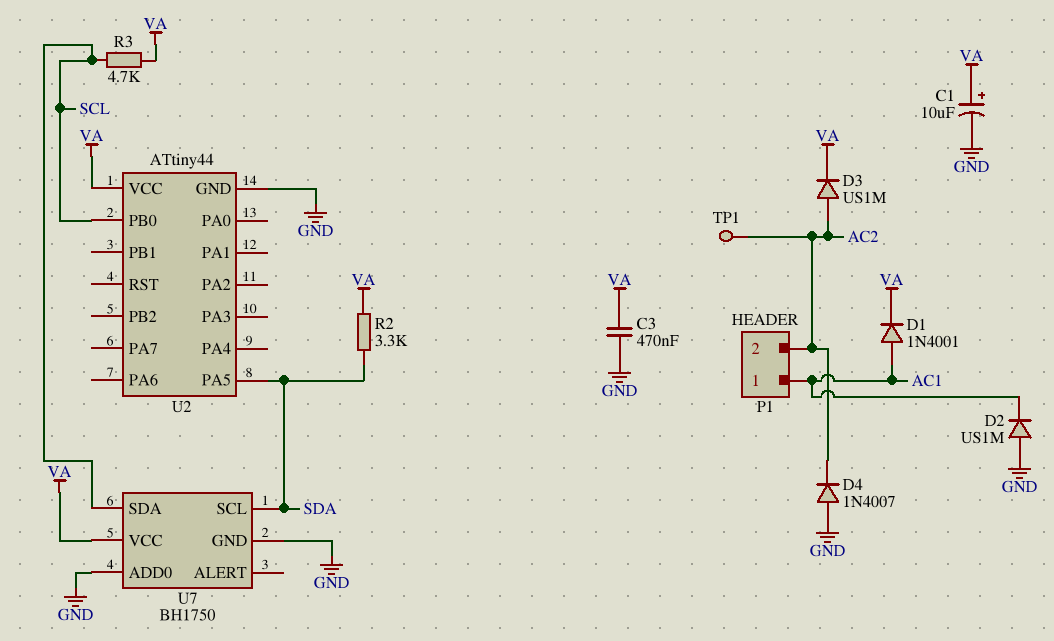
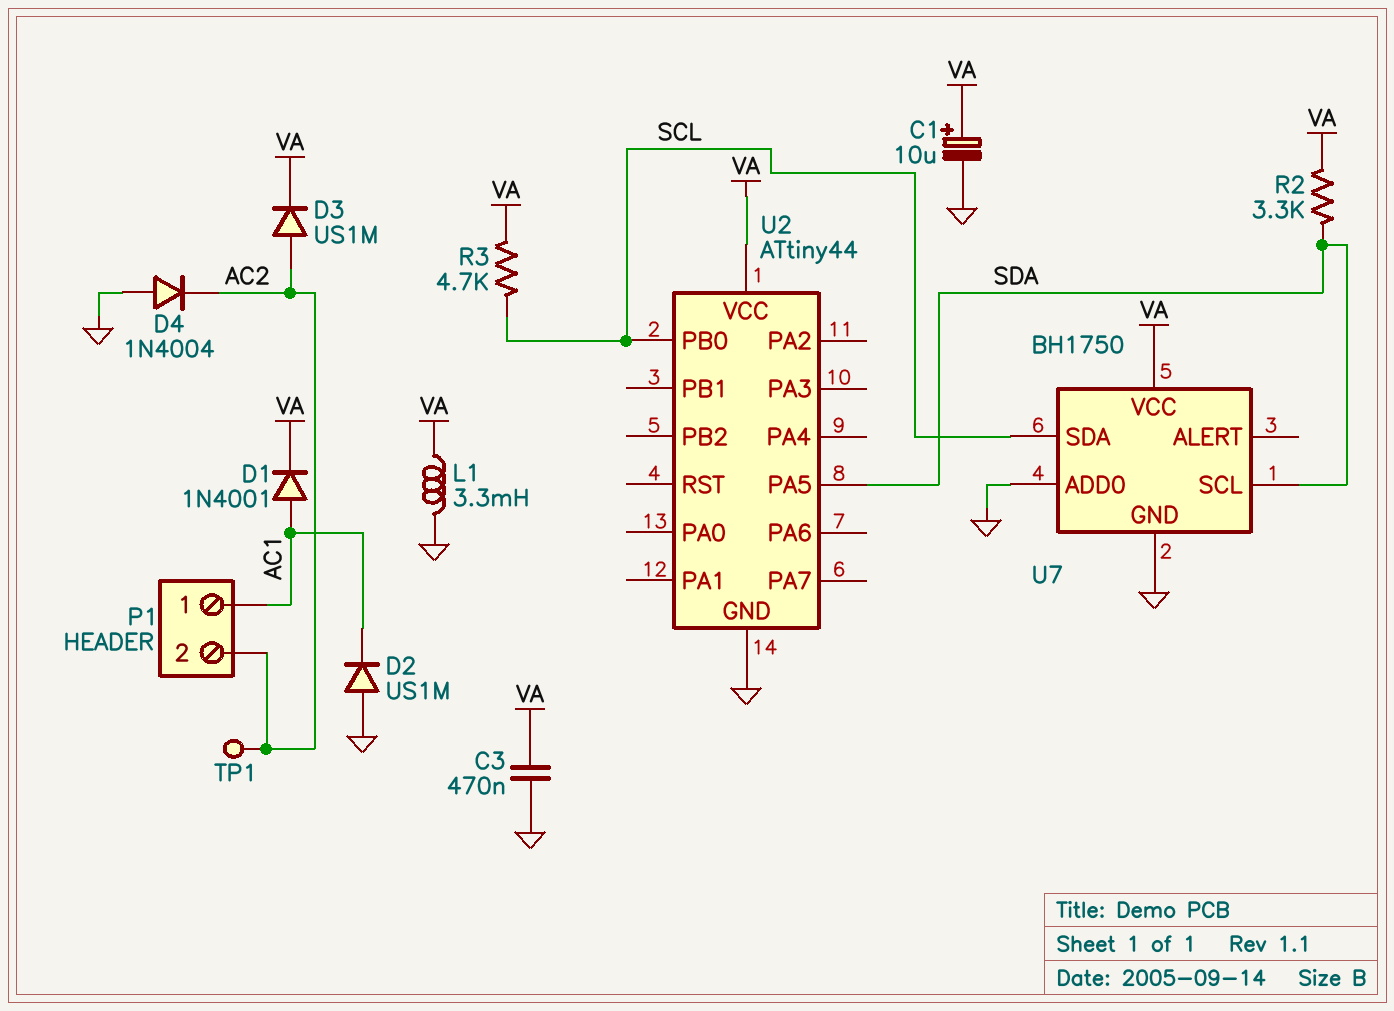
D4: diode 1N4007 (A GND, K AC2) -> diode 1N4004 (A GND, K AC2)
L1: none -> 3.3mH (GND, VA)

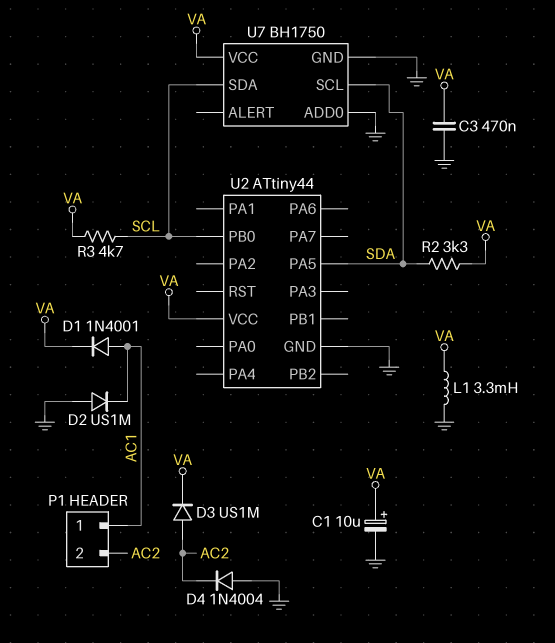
TP1: test point (AC2) -> none

